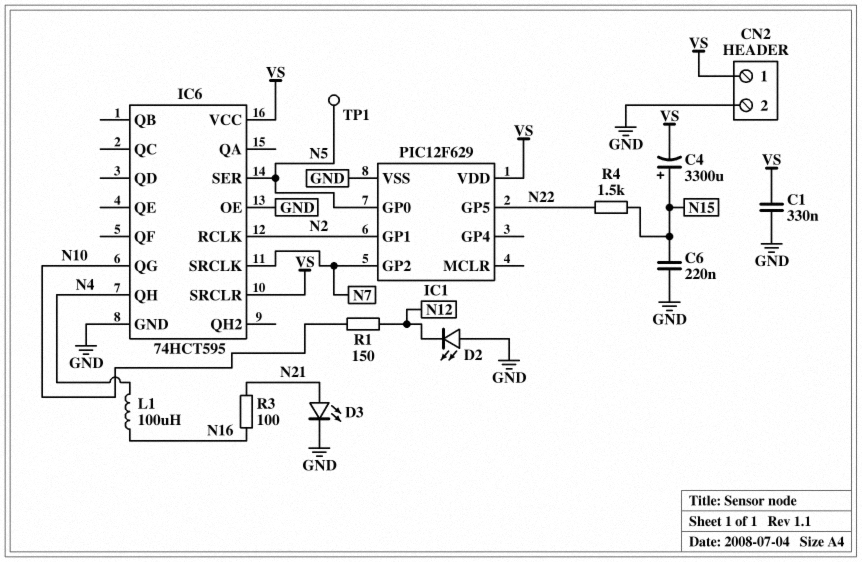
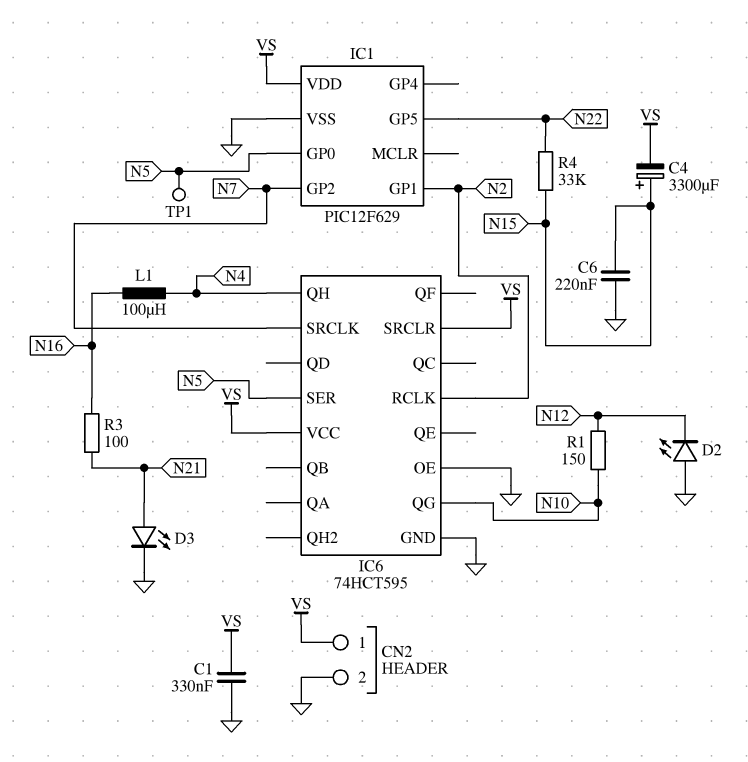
R4: 1.5k (N15, N22) -> 33k (N15, N22)

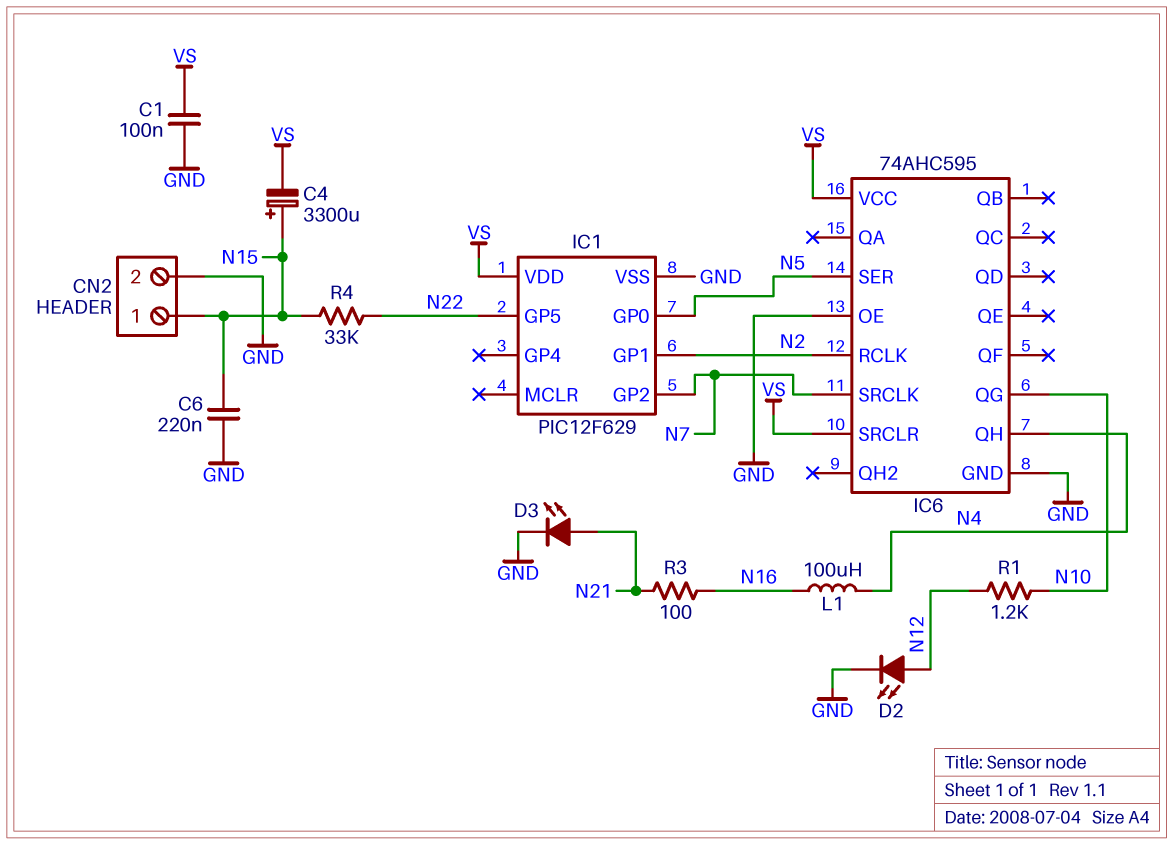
C1: 330nF (GND, VS) -> 100nF (GND, VS)
CN2 pin 1: VS -> N15
D2: LED (A GND, K N12) -> LED (A N12, K GND)
IC6: 74HCT595 -> 74AHC595
R1: 150 (N10, N12) -> 1.2k (N10, N12)
TP1: test point (N5) -> none

